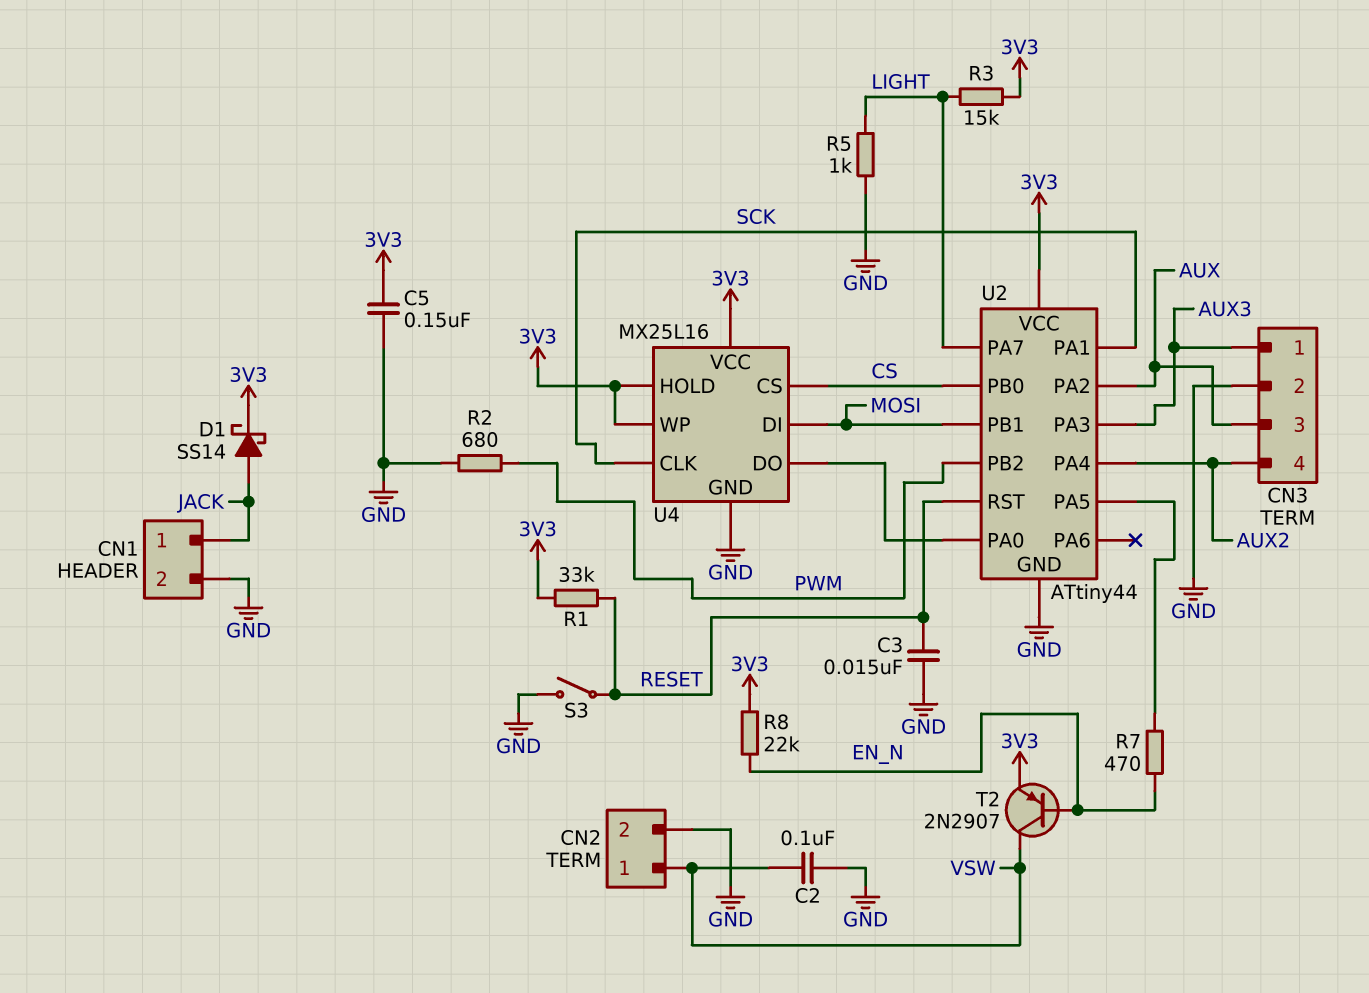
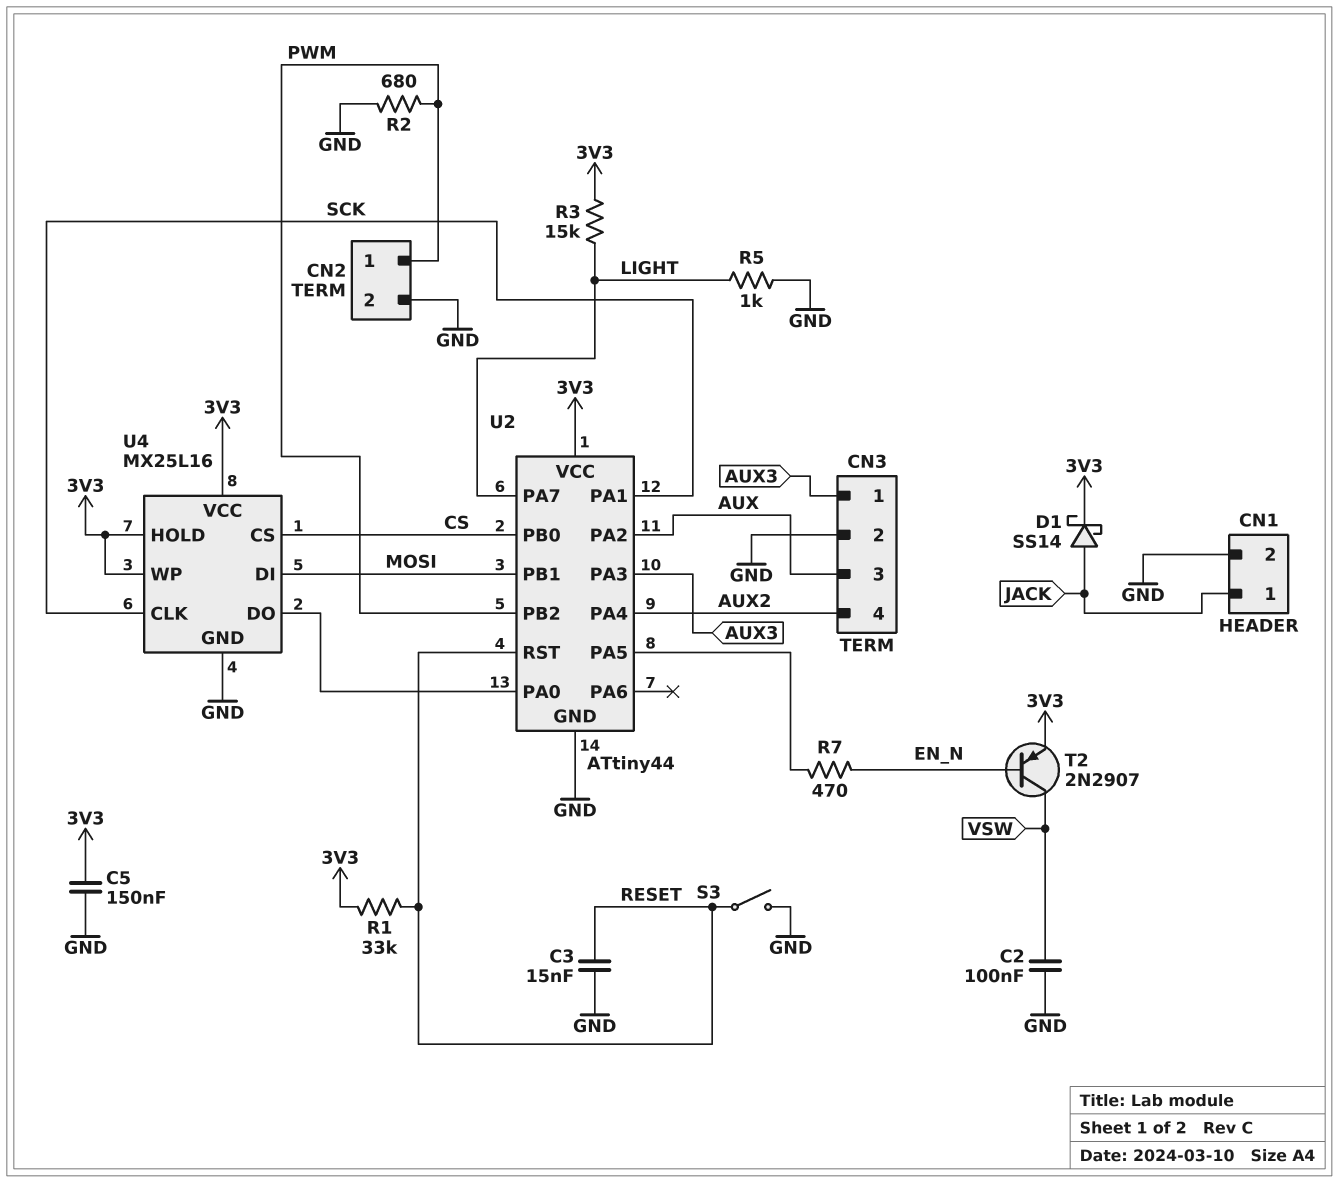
CN2 pin 1: VSW -> PWM
R8: 22k (3V3, EN_N) -> none

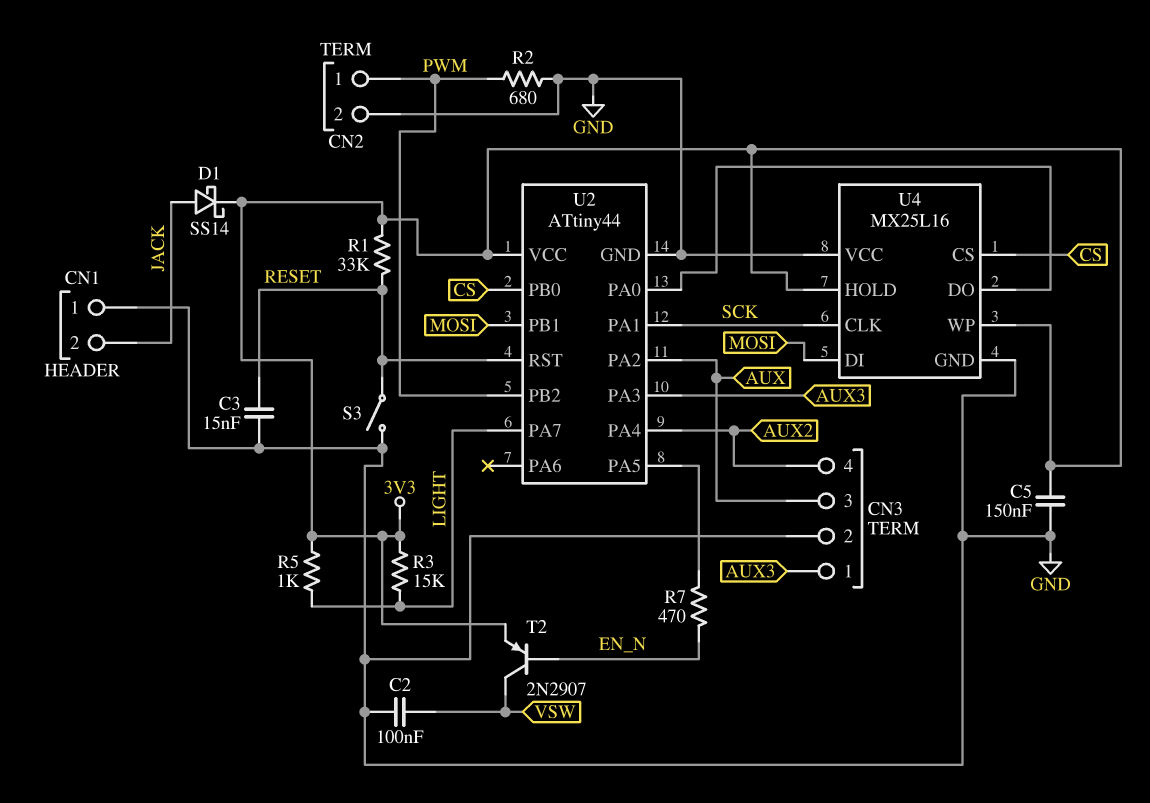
CN1 pin 1: JACK -> GND
CN1 pin 2: GND -> JACK
R5: 1k (GND, LIGHT) -> 1k (3V3, LIGHT)
U4 pin VCC: 3V3 -> GND

